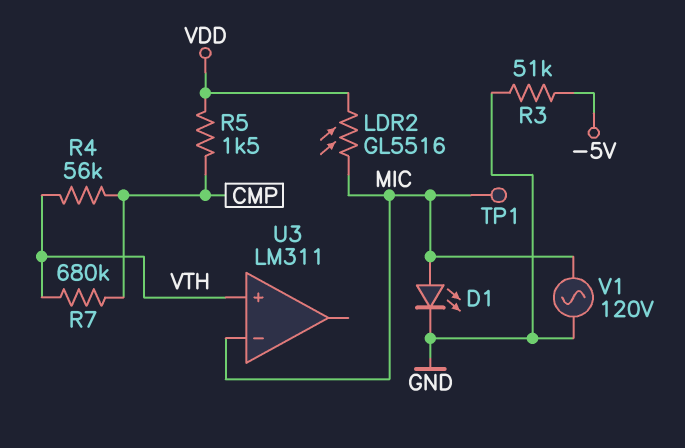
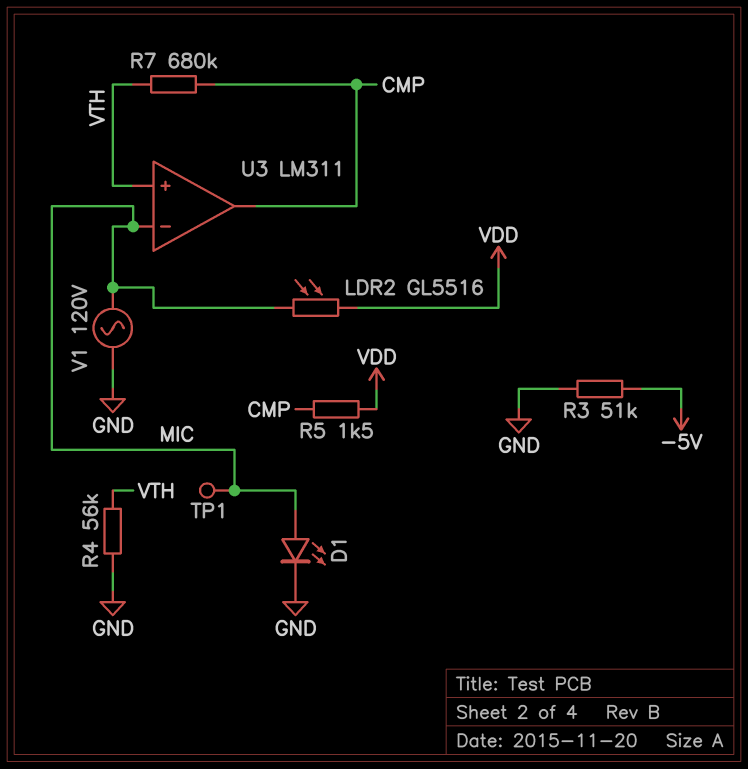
R4: 56k (CMP, VTH) -> 56k (GND, VTH)
U3 pin out: none -> CMP

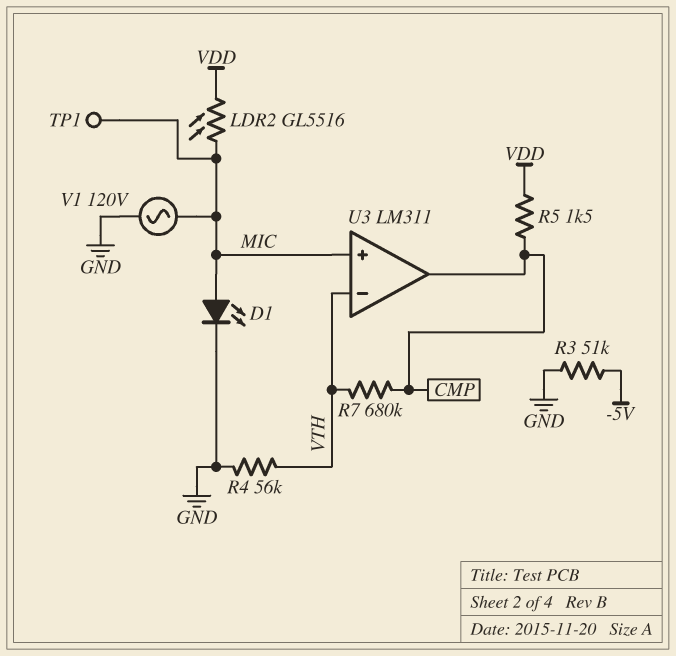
U3 pin in+: VTH -> MIC
U3 pin in-: MIC -> VTH

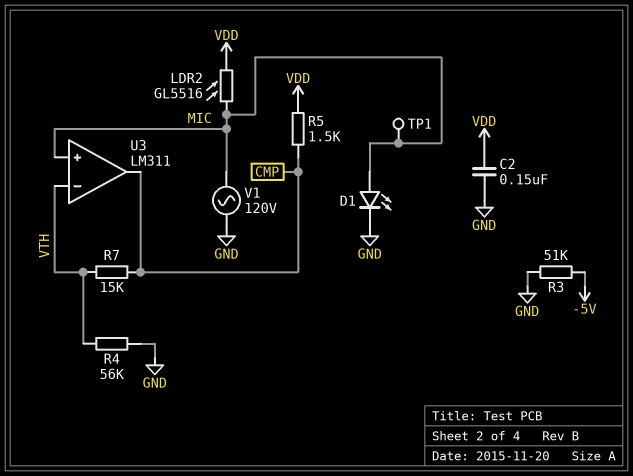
C2: none -> 150nF (GND, VDD)
R7: 680k (CMP, VTH) -> 15k (CMP, VTH)

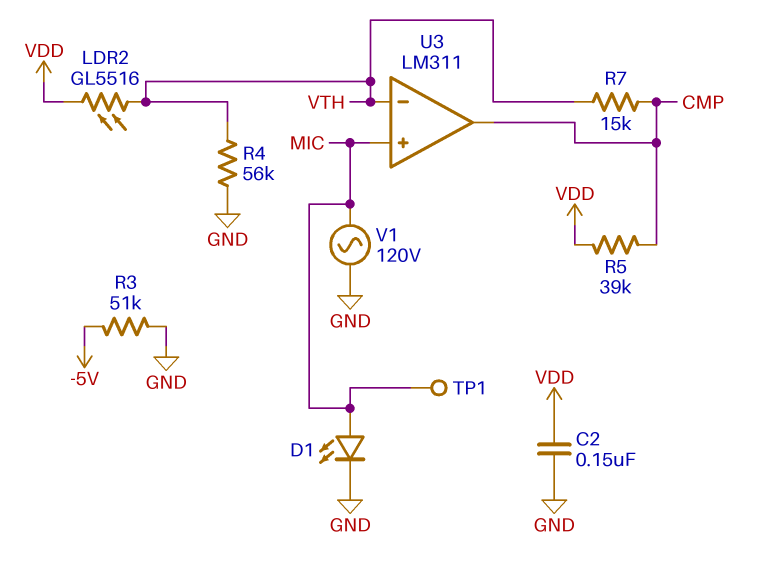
LDR2: GL5516 (MIC, VDD) -> GL5516 (VDD, VTH)
R5: 1.5k (CMP, VDD) -> 39k (CMP, VDD)

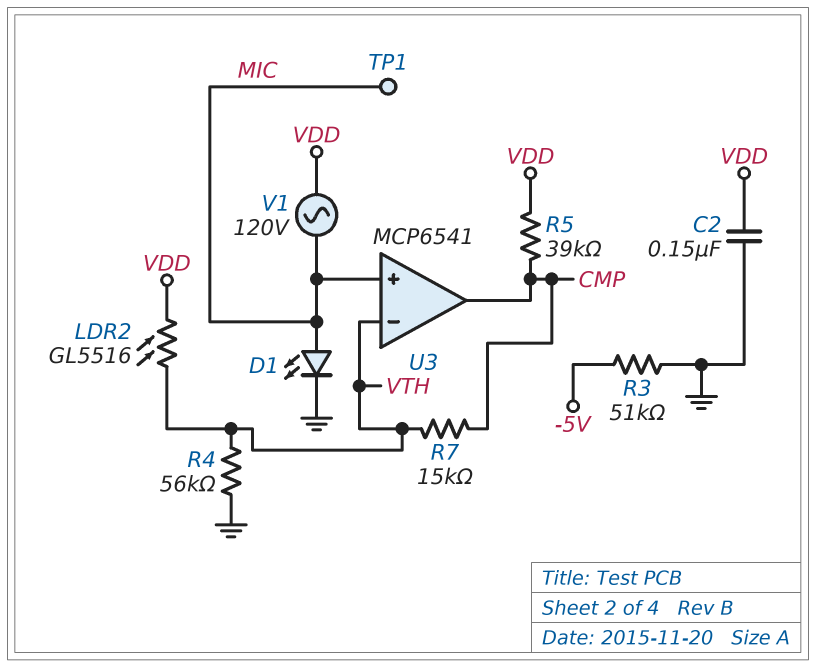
U3: LM311 -> MCP6541
V1: AC 120V (GND, MIC) -> AC 120V (MIC, VDD)

